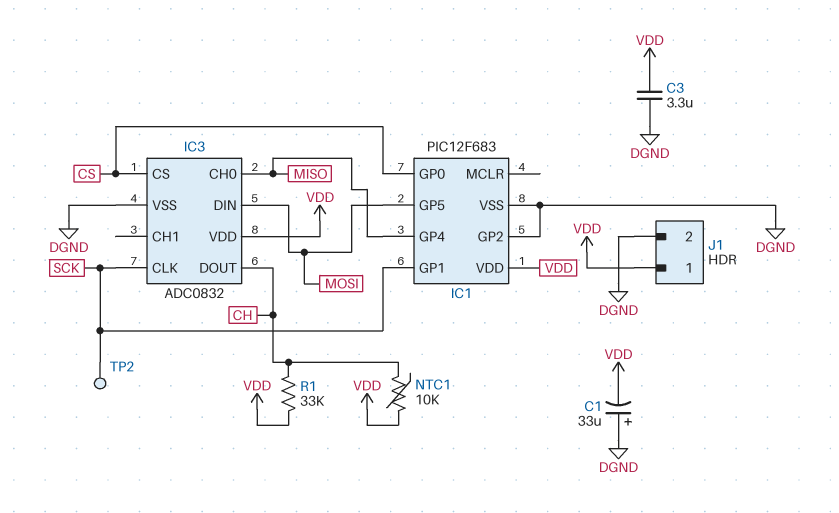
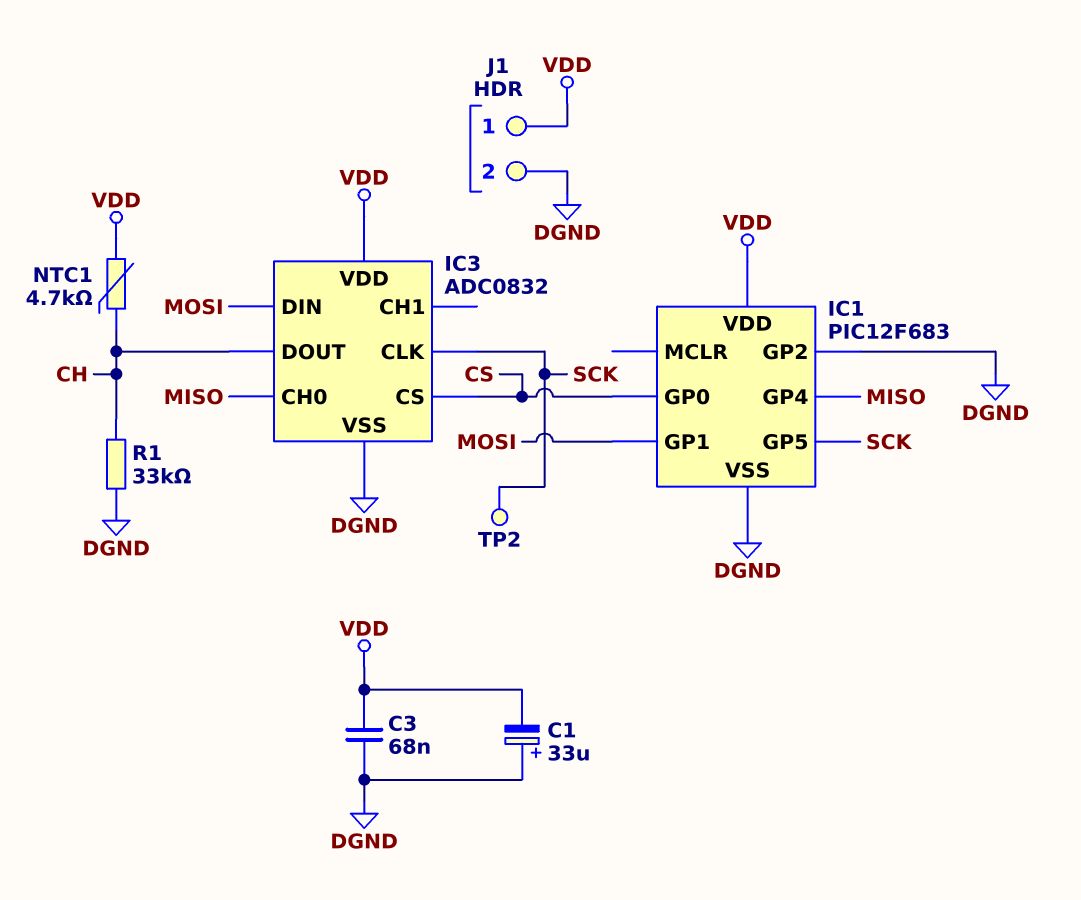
C3: 3.3uF (DGND, VDD) -> 68nF (DGND, VDD)
IC1 pin GP1: SCK -> MOSI
IC1 pin GP5: MOSI -> SCK
NTC1: 10k (CH, VDD) -> 4.7k (CH, VDD)
R1: 33k (CH, VDD) -> 33k (CH, DGND)

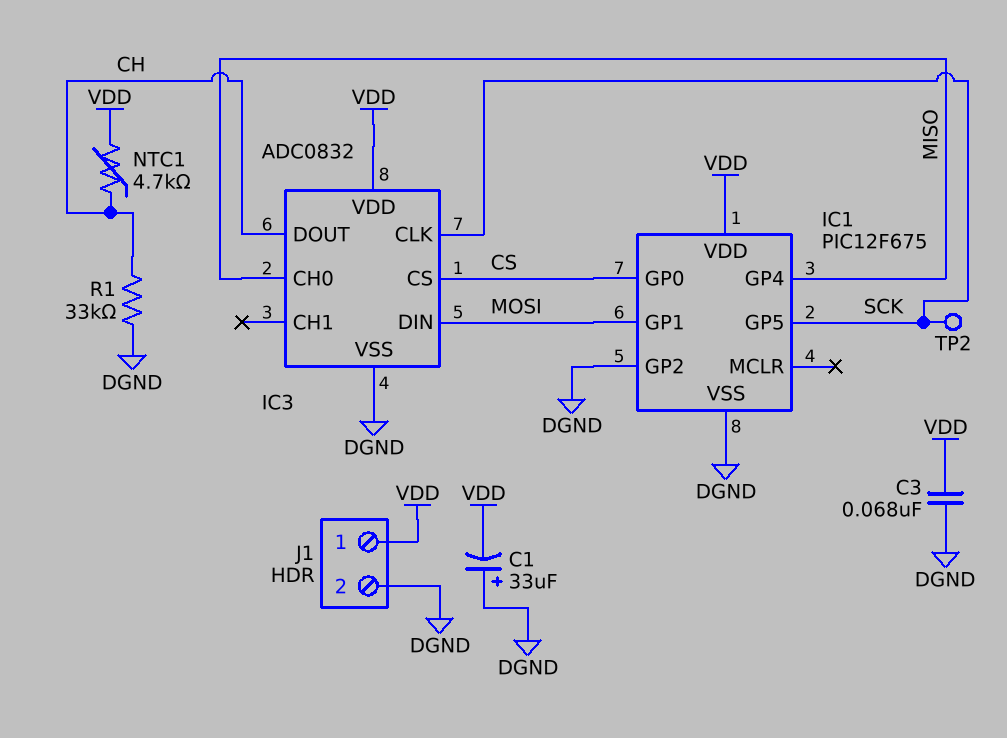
IC1: PIC12F683 -> PIC12F675

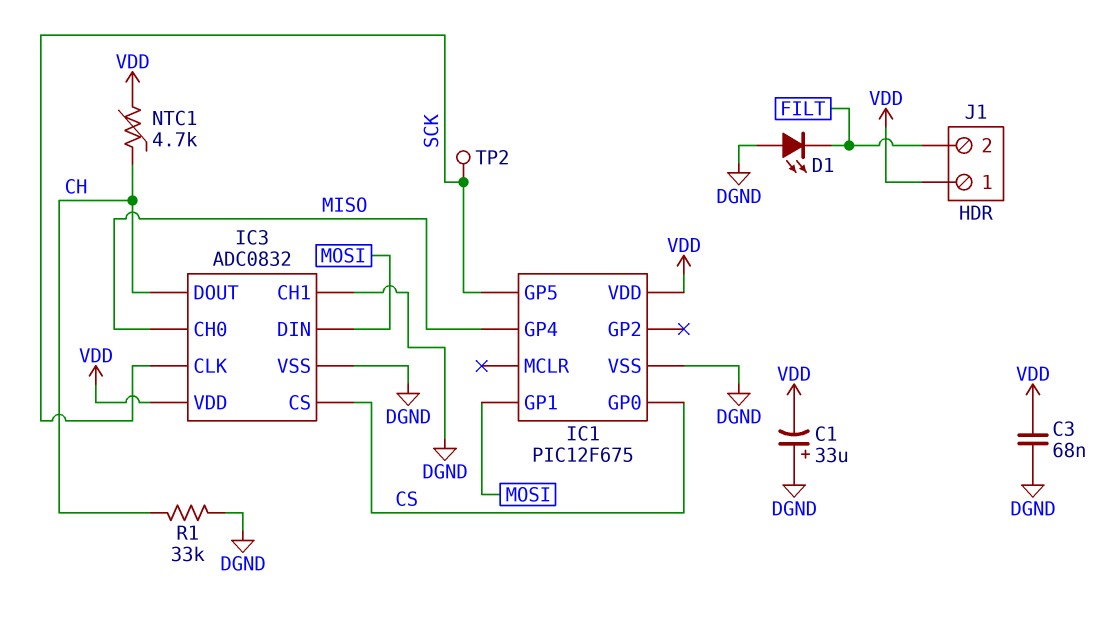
D1: none -> LED (A DGND, K FILT)
IC1 pin GP2: DGND -> none
IC3 pin CH1: none -> DGND
J1 pin 2: DGND -> FILT

